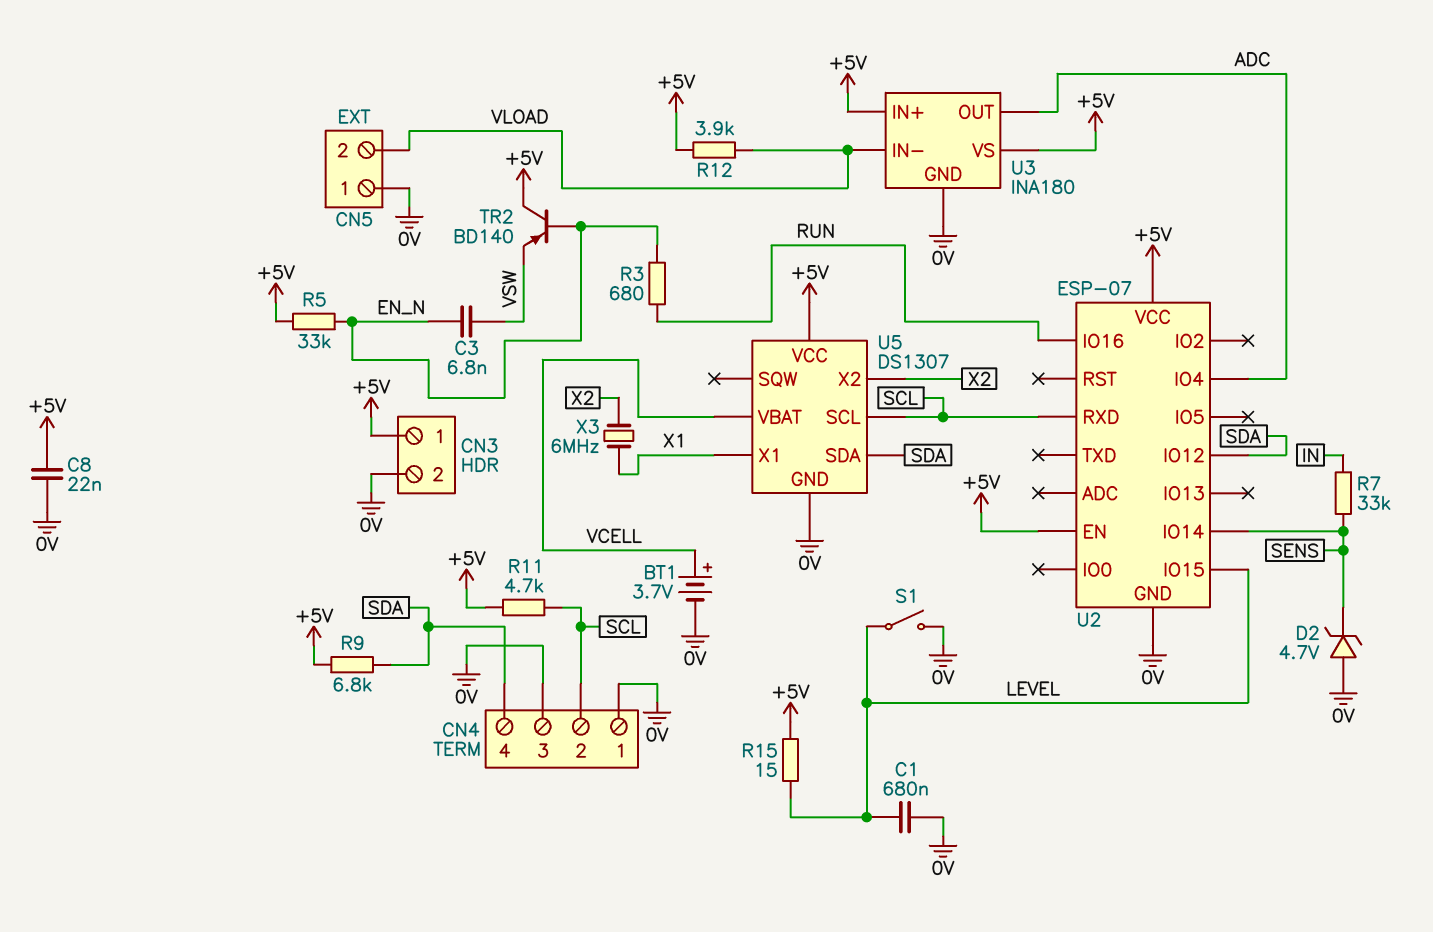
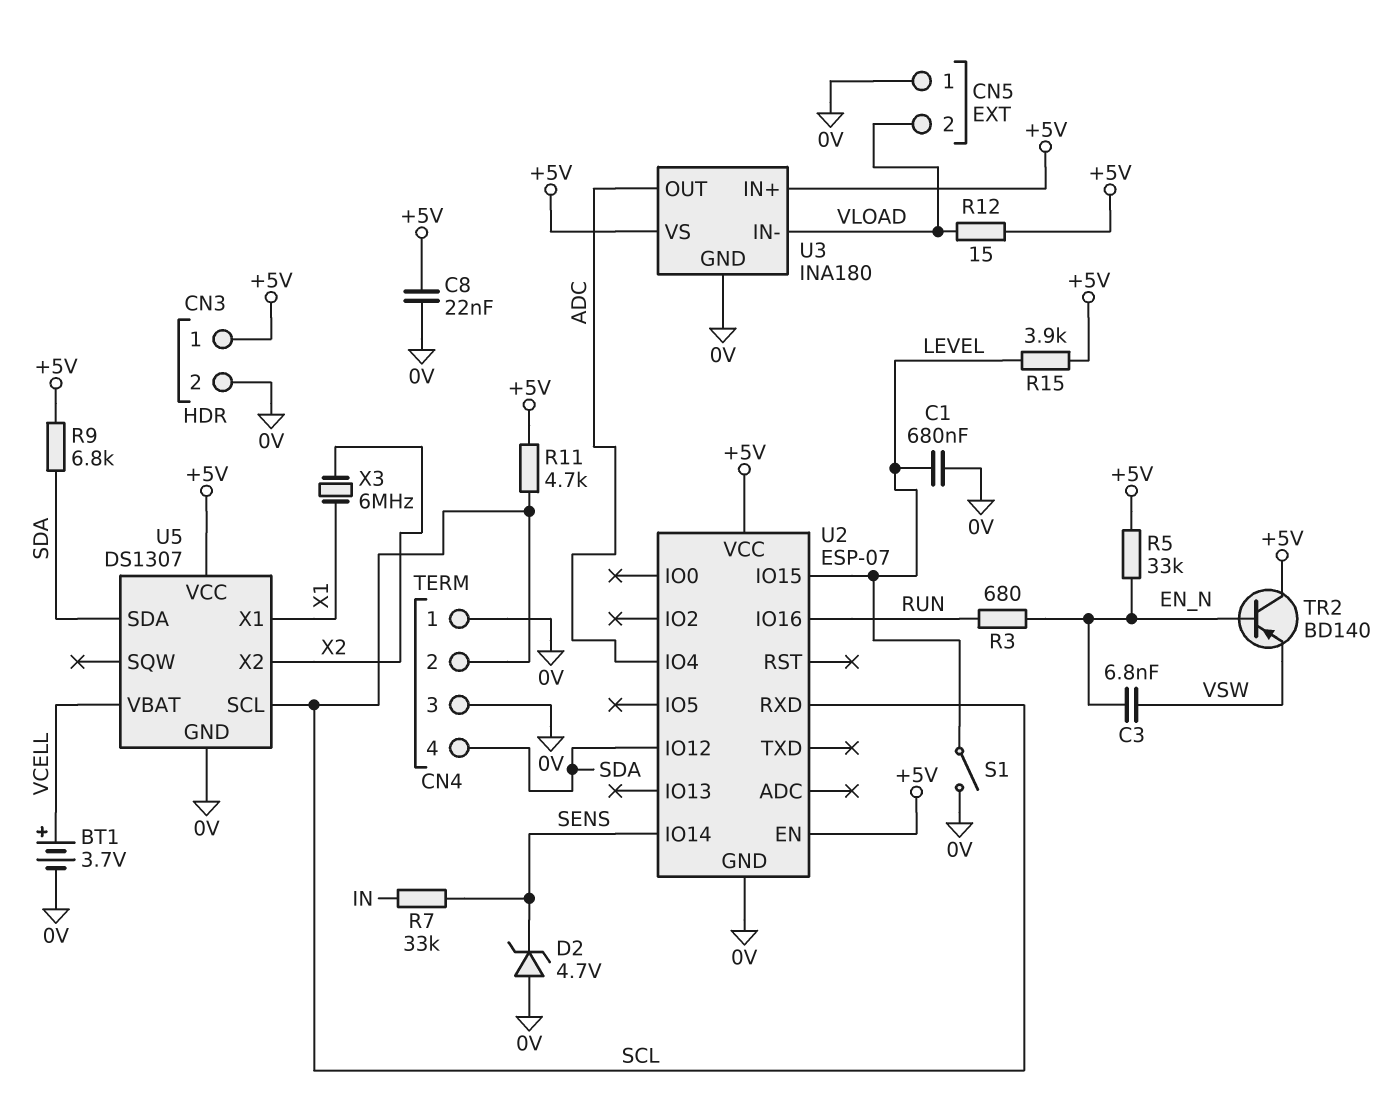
R12: 3.9k (+5V, VLOAD) -> 15 (+5V, VLOAD)
R15: 15 (+5V, LEVEL) -> 3.9k (+5V, LEVEL)

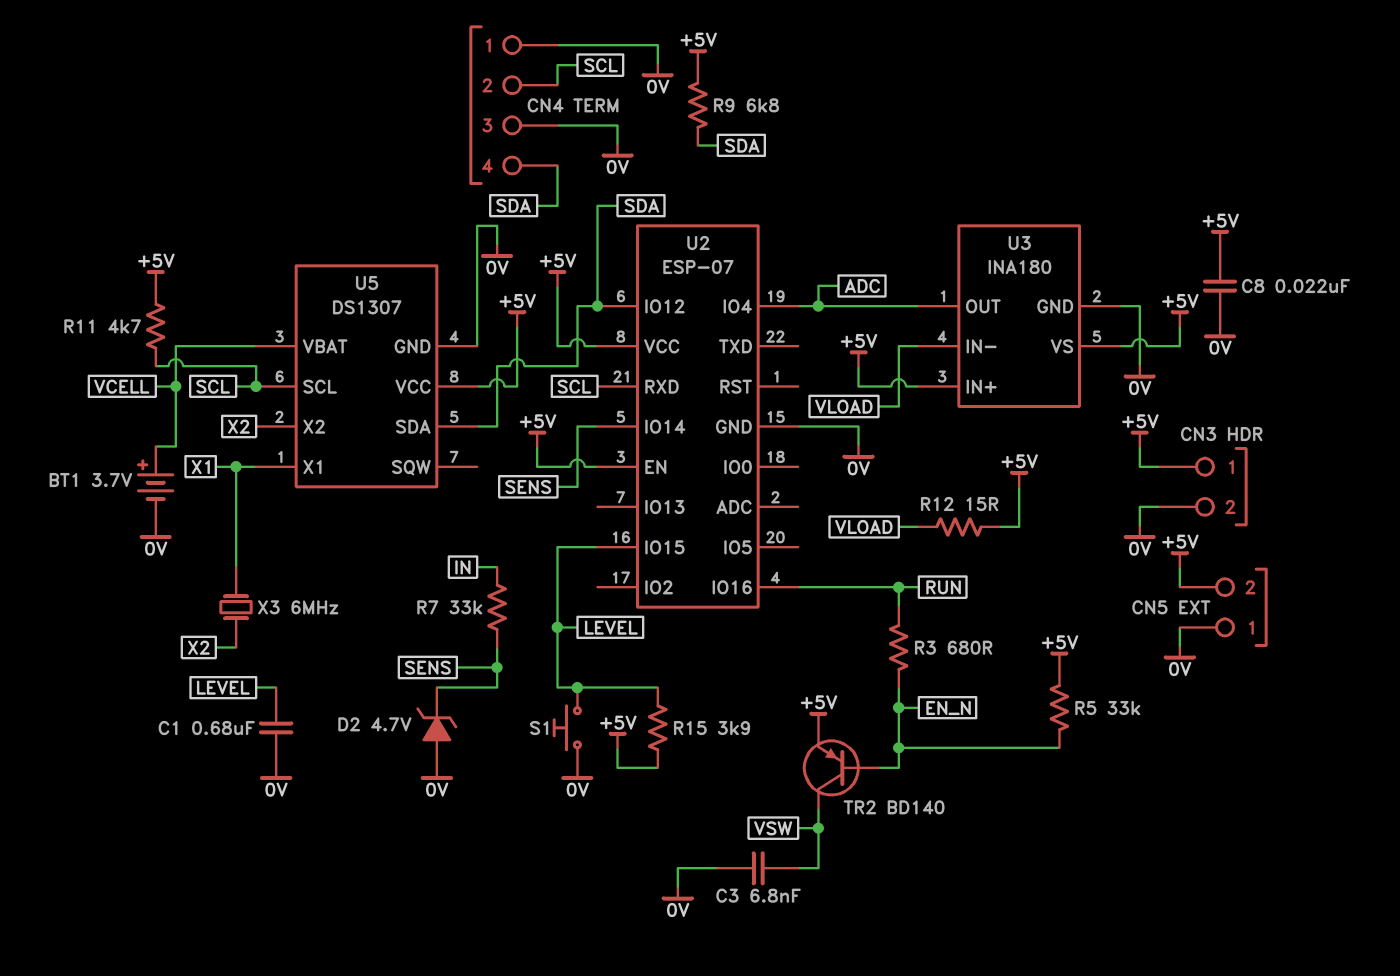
C3: 6.8nF (EN_N, VSW) -> 6.8nF (0V, VSW)
CN5 pin 2: VLOAD -> +5V
S1: switch (0V, LEVEL) -> button (0V, LEVEL)
TR2: PNP BD140 (B EN_N, C +5V, E VSW) -> PNP BD140 (B EN_N, C VSW, E +5V)

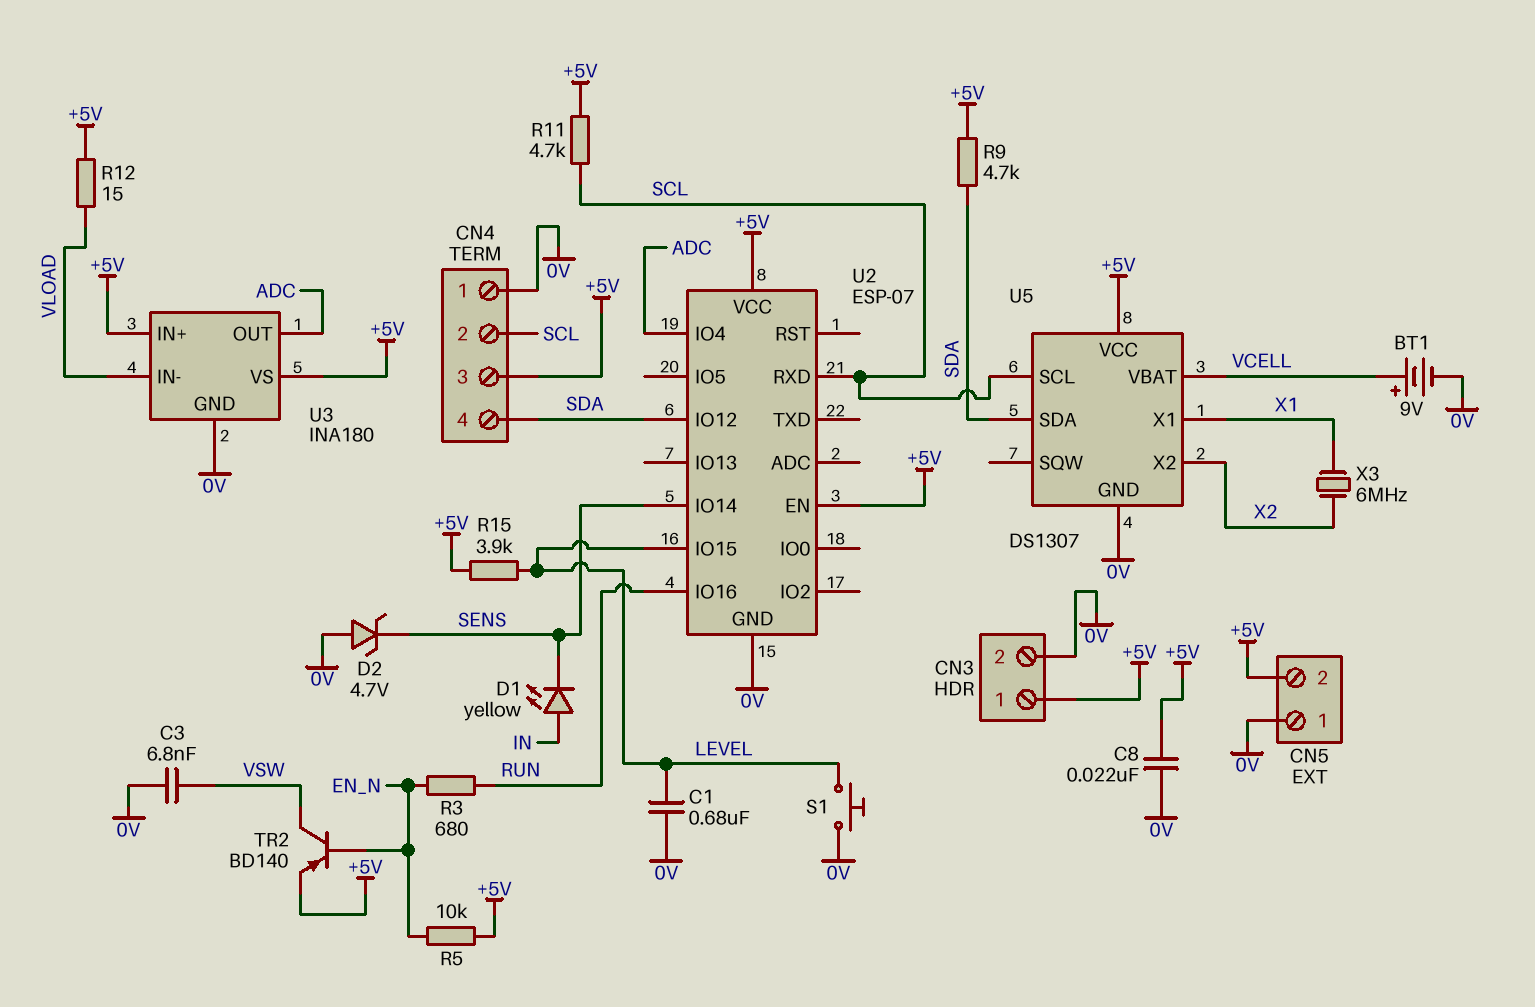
BT1: 3.7V (plus VCELL, minus 0V) -> 9V (plus VCELL, minus 0V)
CN4 pin 3: 0V -> +5V
D1: none -> LED yellow (A IN, K SENS)
R5: 33k (+5V, EN_N) -> 10k (+5V, EN_N)
R7: 33k (IN, SENS) -> none
R9: 6.8k (+5V, SDA) -> 4.7k (+5V, SDA)

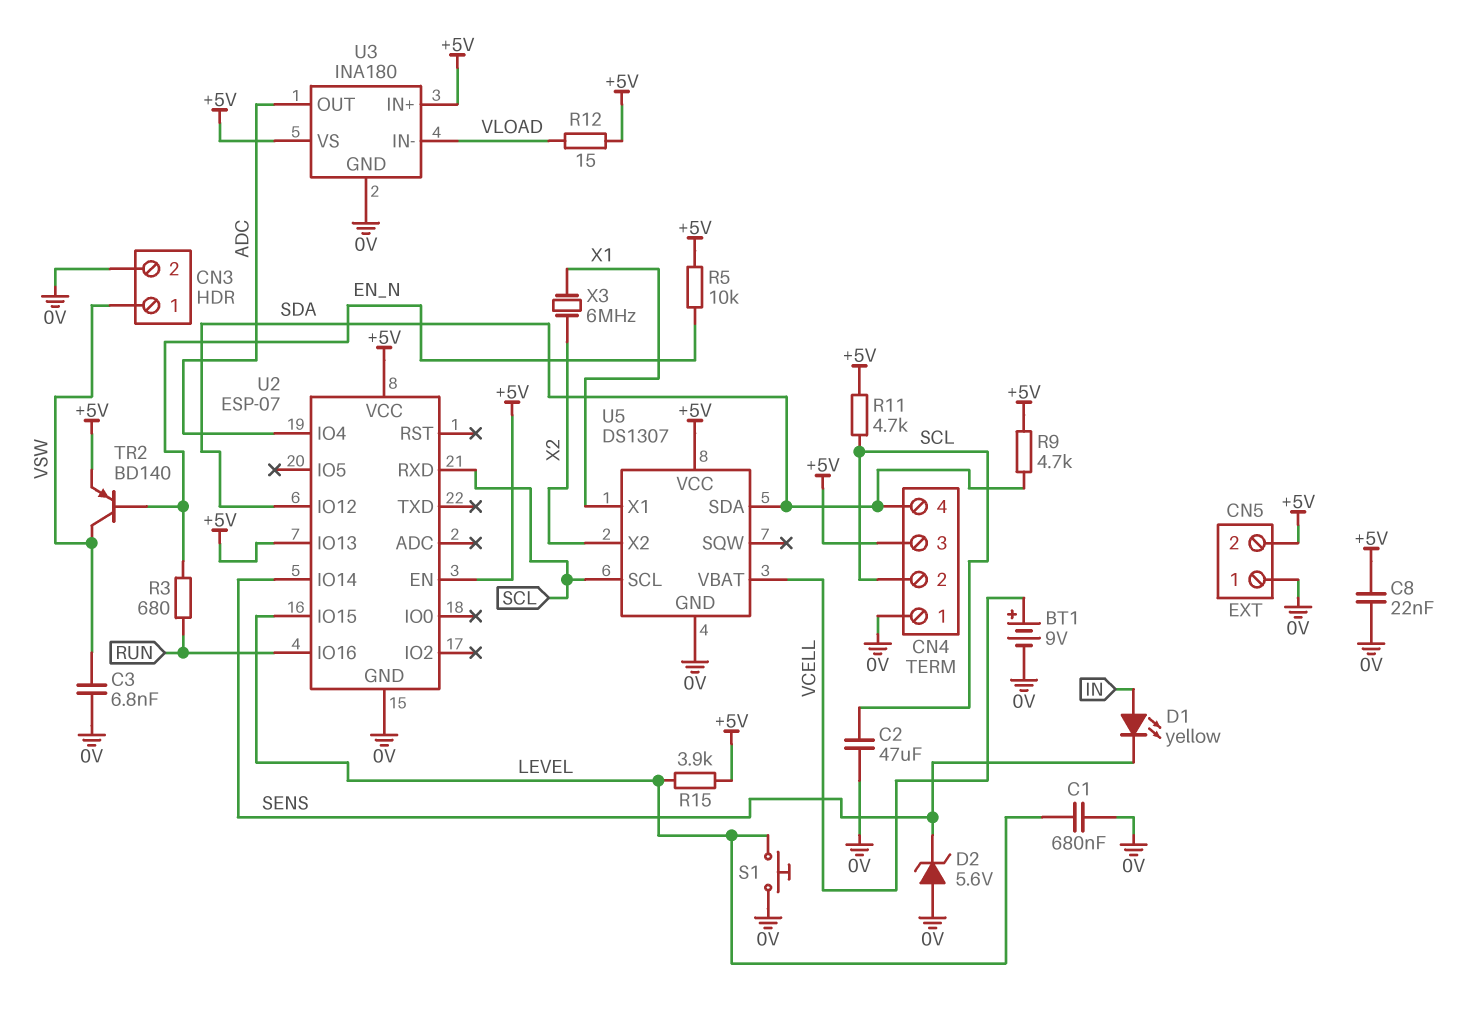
C2: none -> 47uF (0V, SCL)
CN3 pin 1: +5V -> VSW
D2: zener 4.7V (A 0V, K SENS) -> zener 5.6V (A 0V, K SENS)
U2 pin IO13: none -> +5V

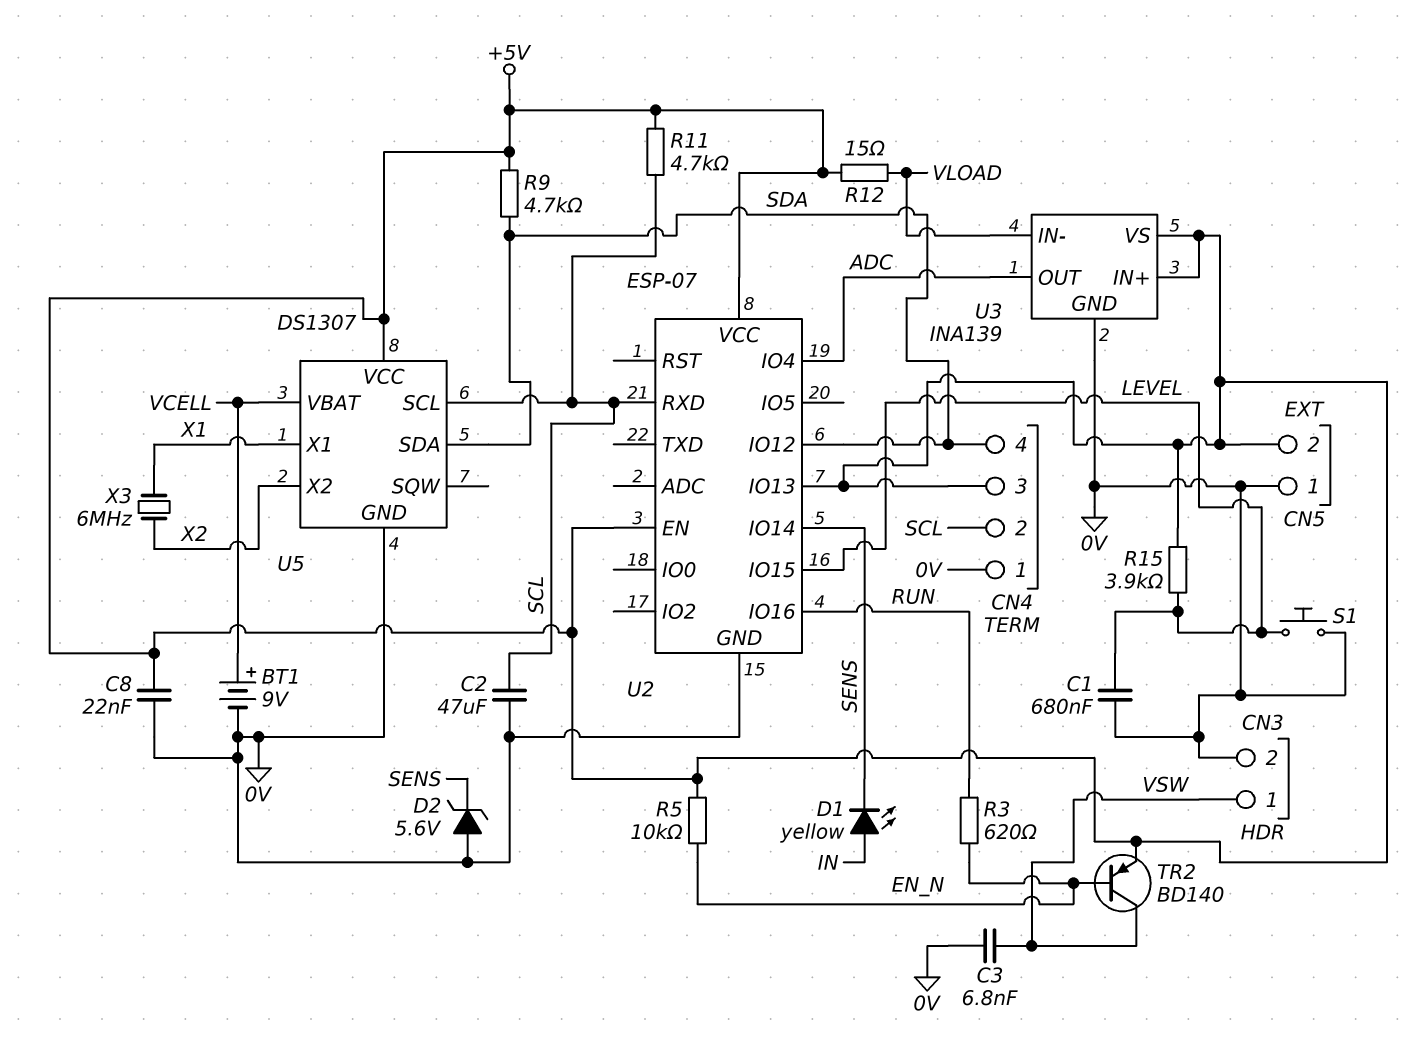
R3: 680 (EN_N, RUN) -> 620 (EN_N, RUN)
U3: INA180 -> INA139

